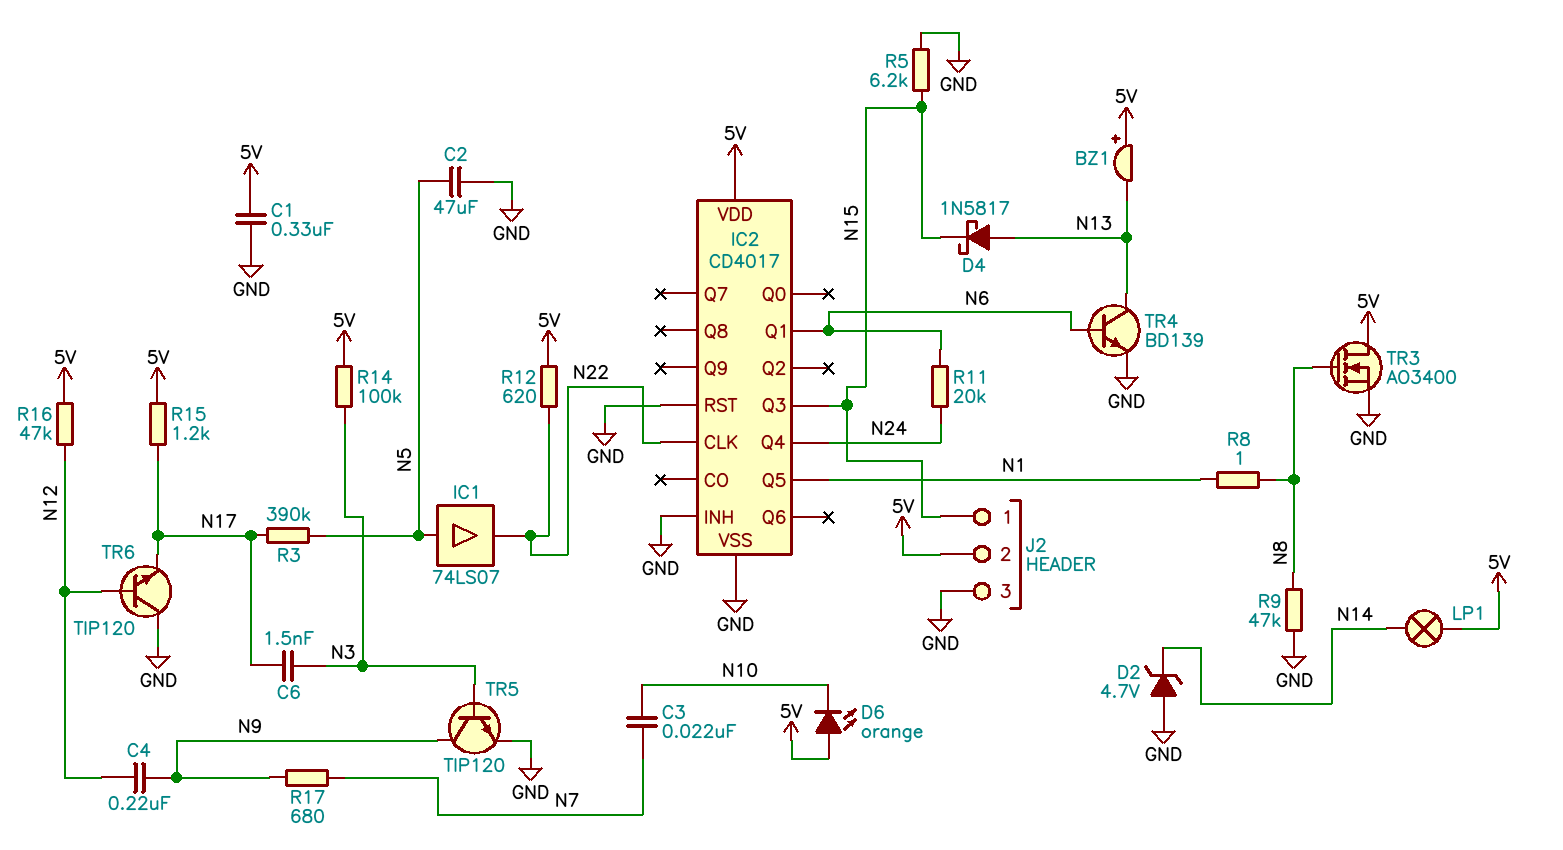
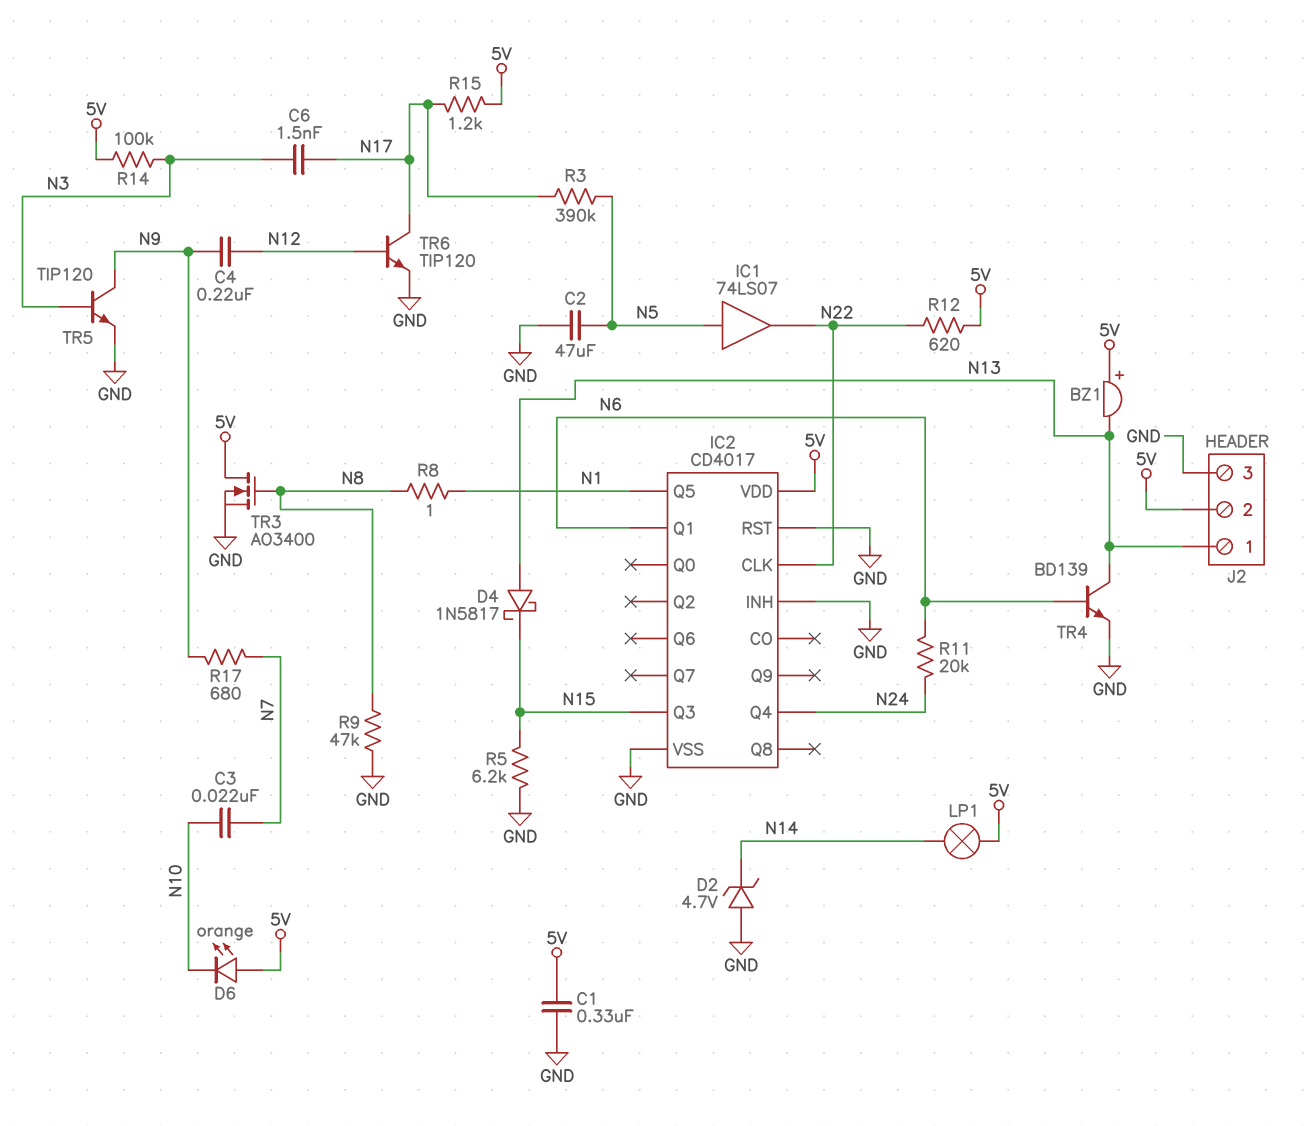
J2 pin 1: N15 -> N13
R16: 47k (5V, N12) -> none
TR6: NPN TIP120 (B N12, C GND, E N17) -> NPN TIP120 (B N12, C N17, E GND)

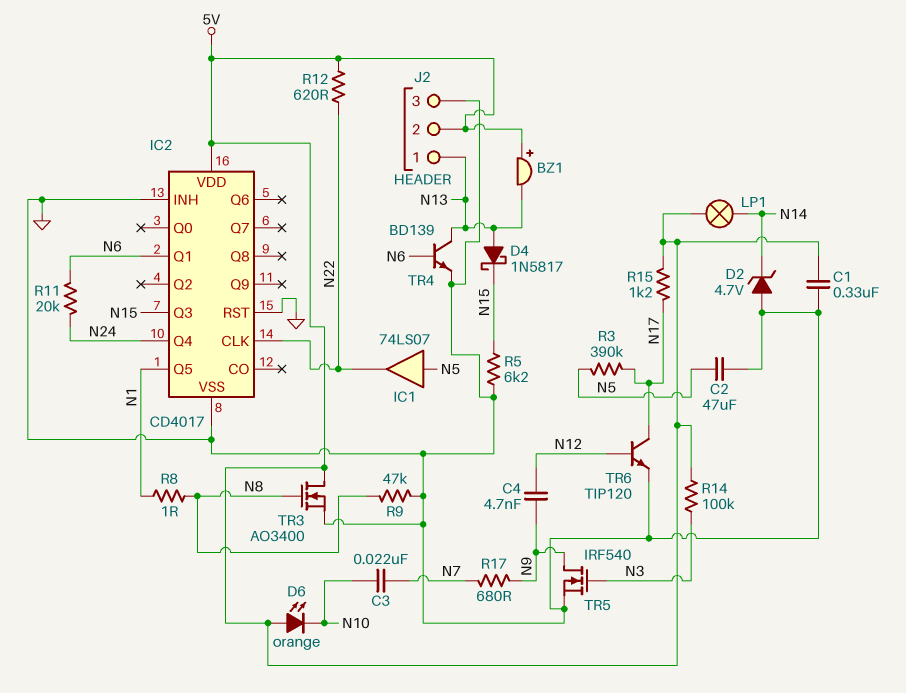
C4: 220nF (N9, N12) -> 4.7nF (N9, N12)
C6: 1.5nF (N3, N17) -> none
TR5: NPN TIP120 (B N3, C N9, E GND) -> NMOS IRF540 (G N3, D N9, S GND)

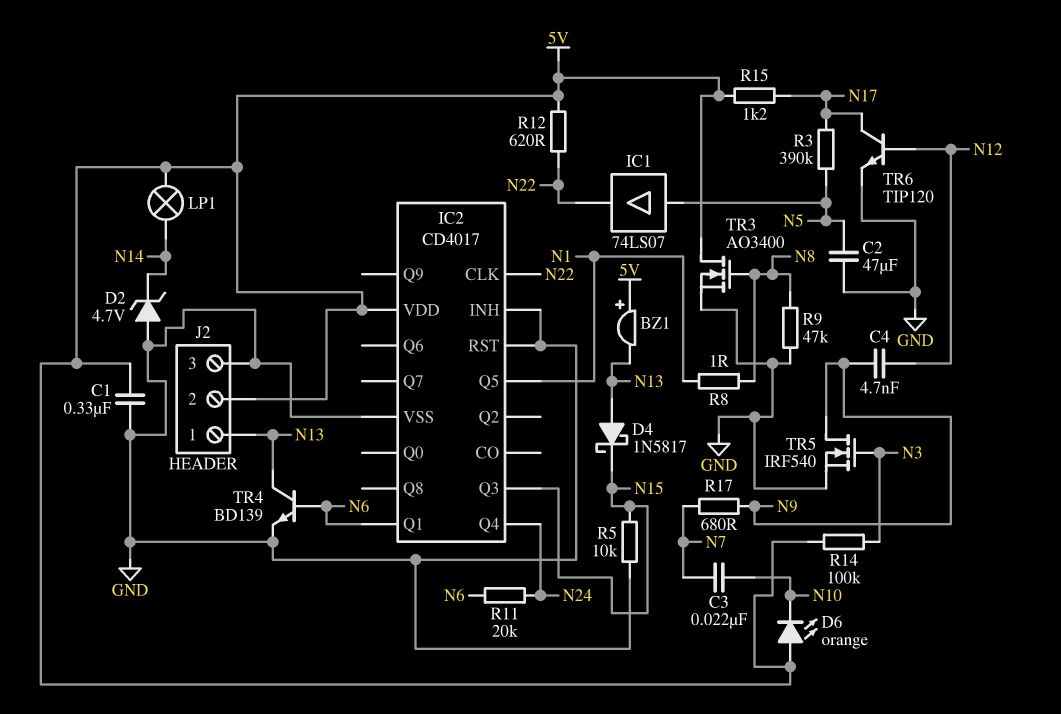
R5: 6.2k (GND, N15) -> 10k (GND, N15)

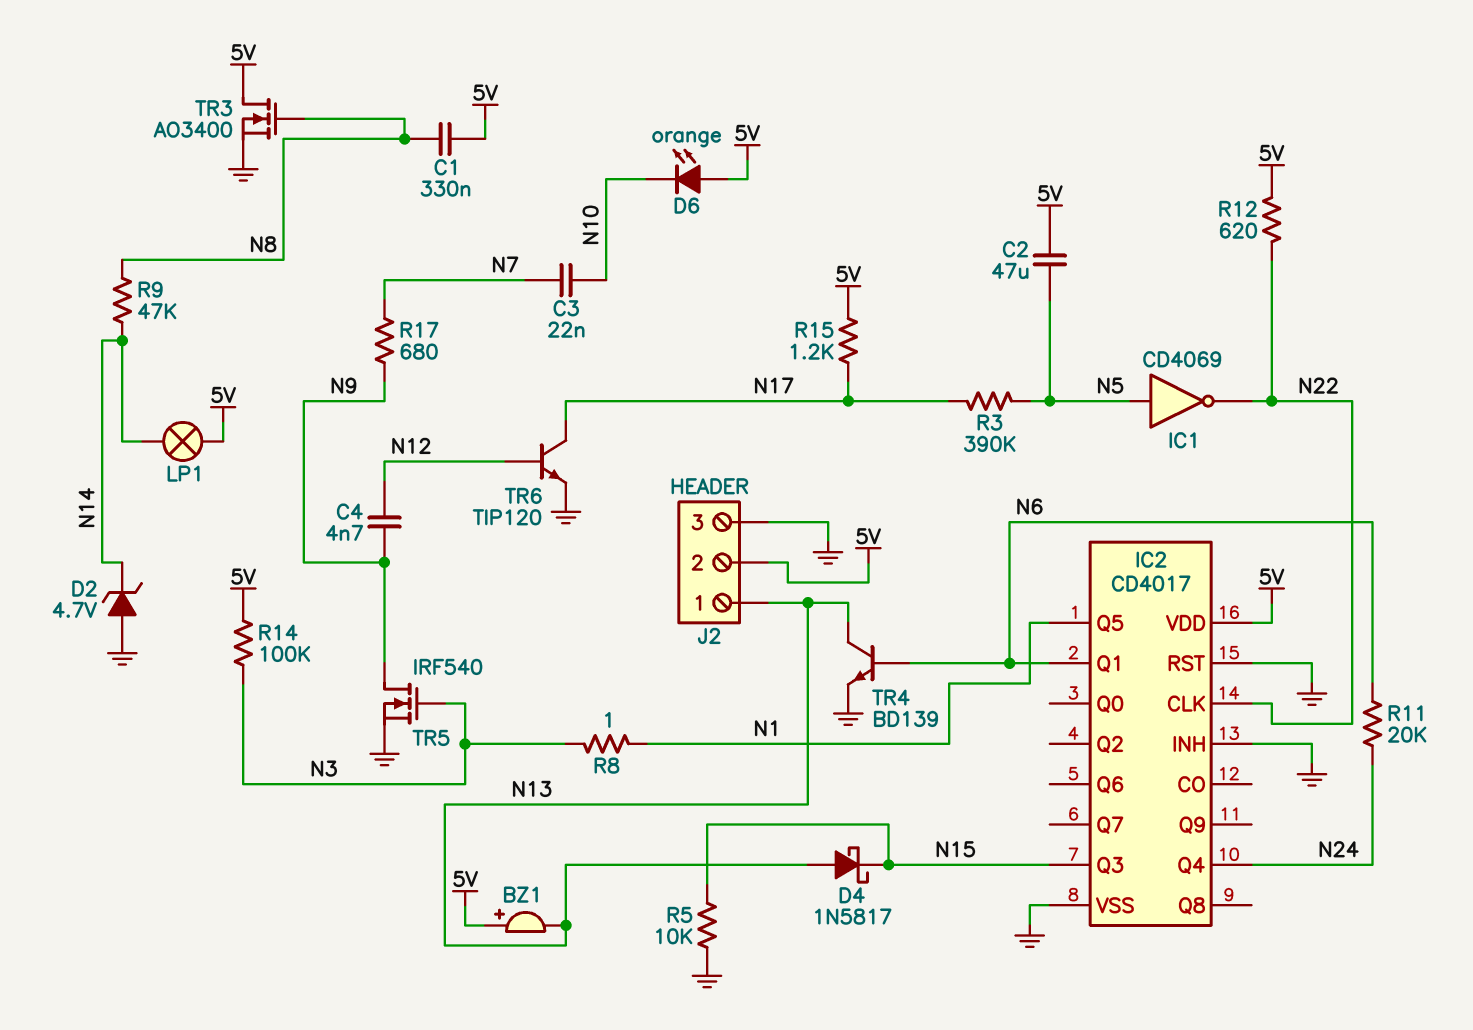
C1: 330nF (5V, GND) -> 330nF (5V, N8)
C2: 47uF (GND, N5) -> 47uF (5V, N5)
IC1: buffer 74LS07 (in N5, out N22) -> NOT CD4069 (in N5, out N22)
R8: 1 (N1, N8) -> 1 (N1, N3)
R9: 47k (GND, N8) -> 47k (N8, N14)

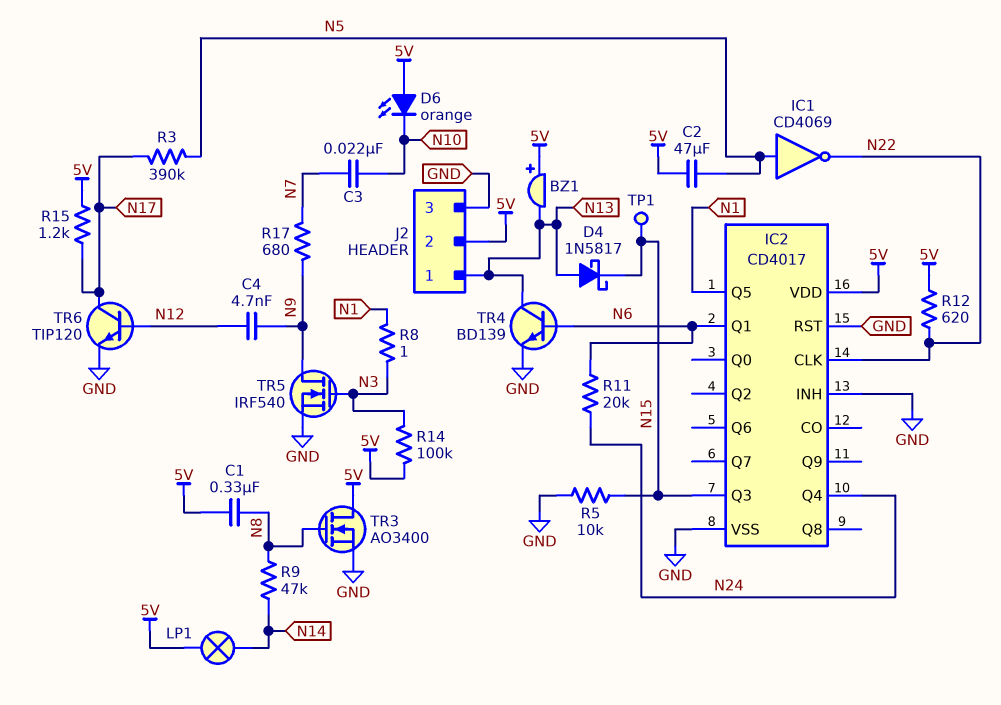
D2: zener 4.7V (A GND, K N14) -> none
TP1: none -> test point (N15)

